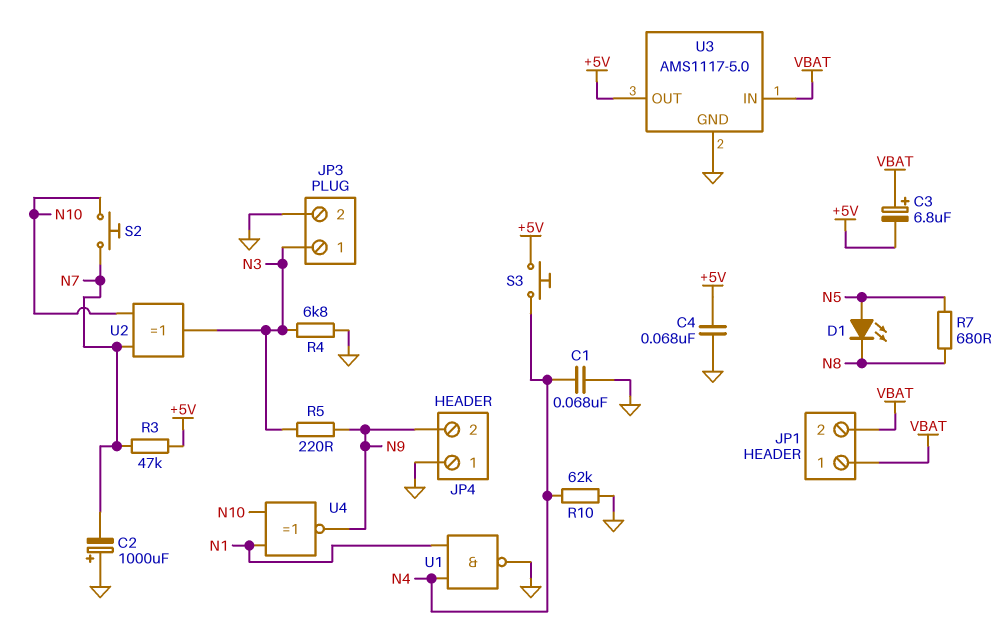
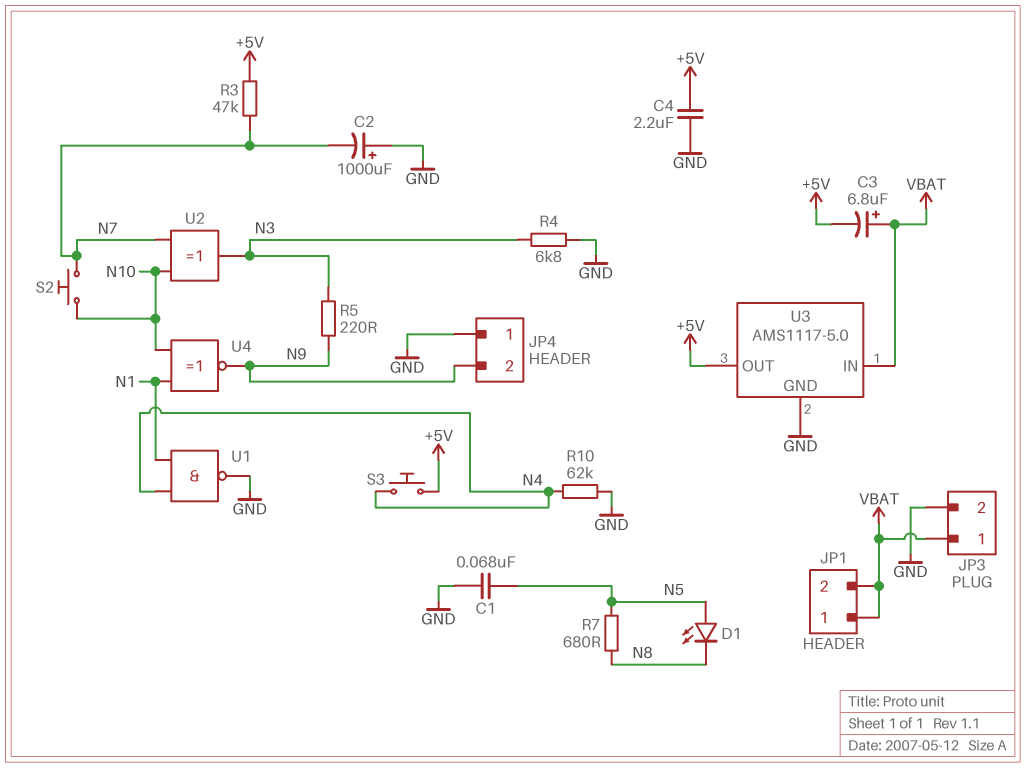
C1: 68nF (GND, N4) -> 68nF (GND, N5)
C4: 68nF (+5V, GND) -> 2.2uF (+5V, GND)
JP3 pin 1: N3 -> VBAT

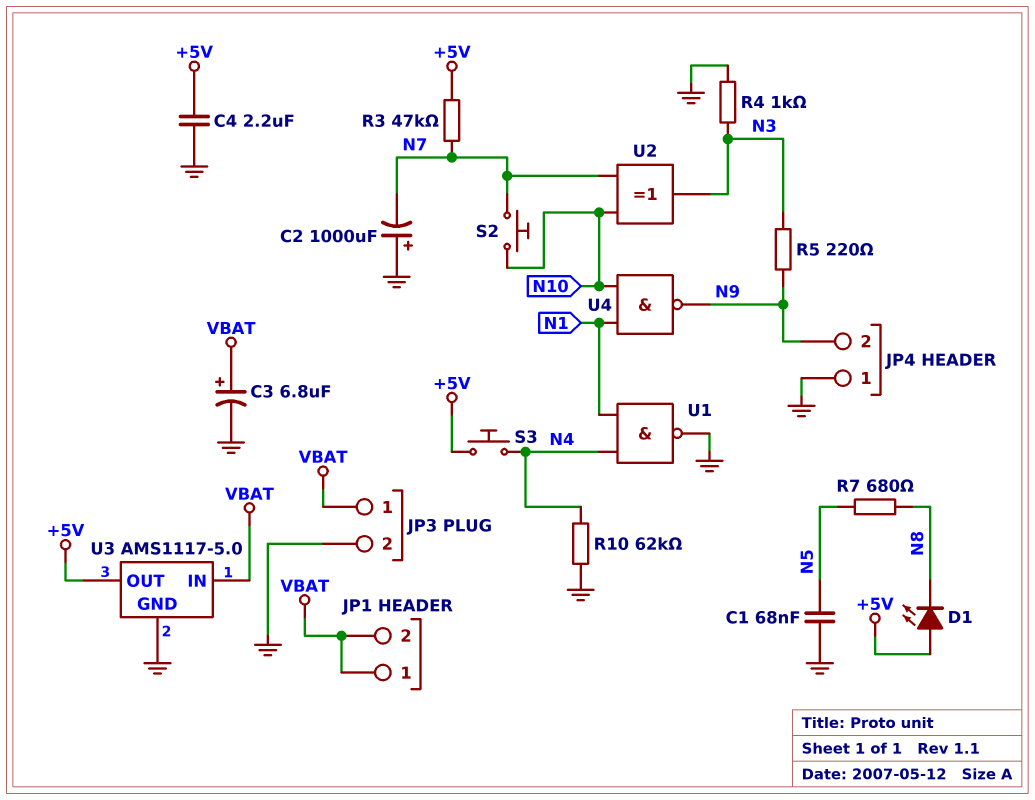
C3: 6.8uF (plus VBAT, minus +5V) -> 6.8uF (plus VBAT, minus GND)
D1: LED (A N5, K N8) -> LED (A +5V, K N8)
R4: 6.8k (GND, N3) -> 1k (GND, N3)
U4: XNOR (in N1, in N10, out N9) -> NAND (in N1, in N10, out N9)

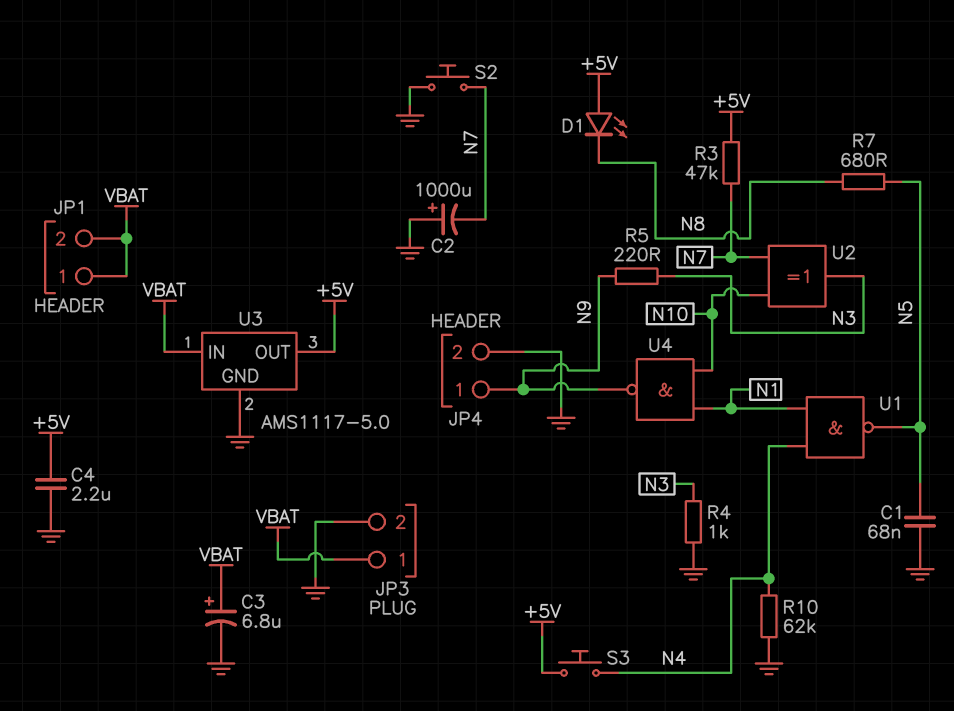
JP4 pin 1: GND -> N9
JP4 pin 2: N9 -> GND
S2: button (N7, N10) -> button (GND, N7)
U1: NAND (in N1, in N4, out GND) -> NAND (in N1, in N4, out N5)

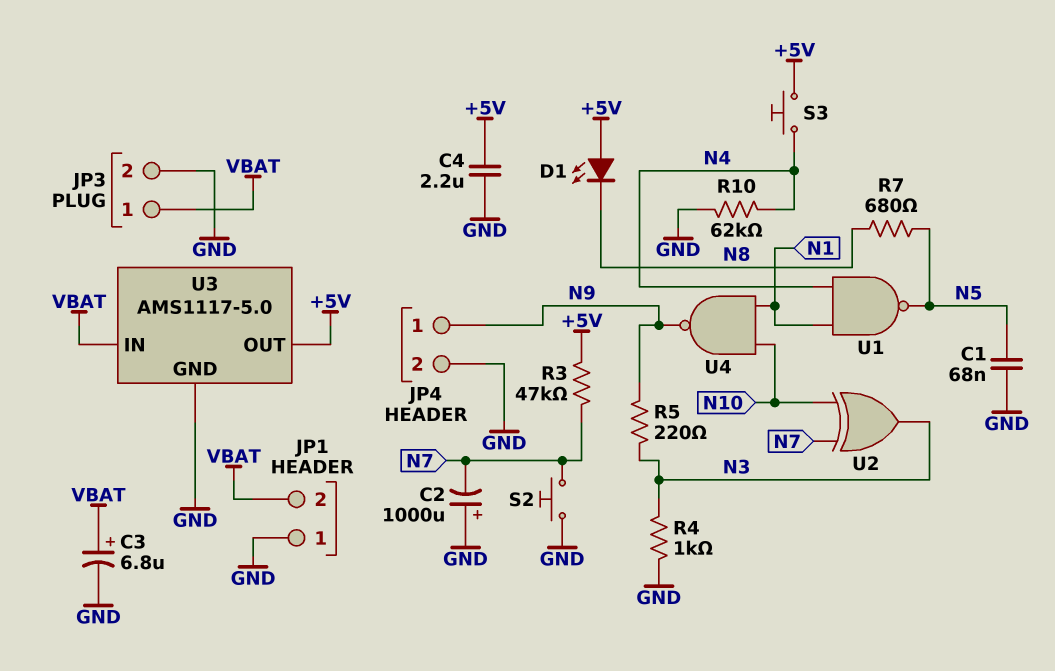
JP1 pin 1: VBAT -> GND

